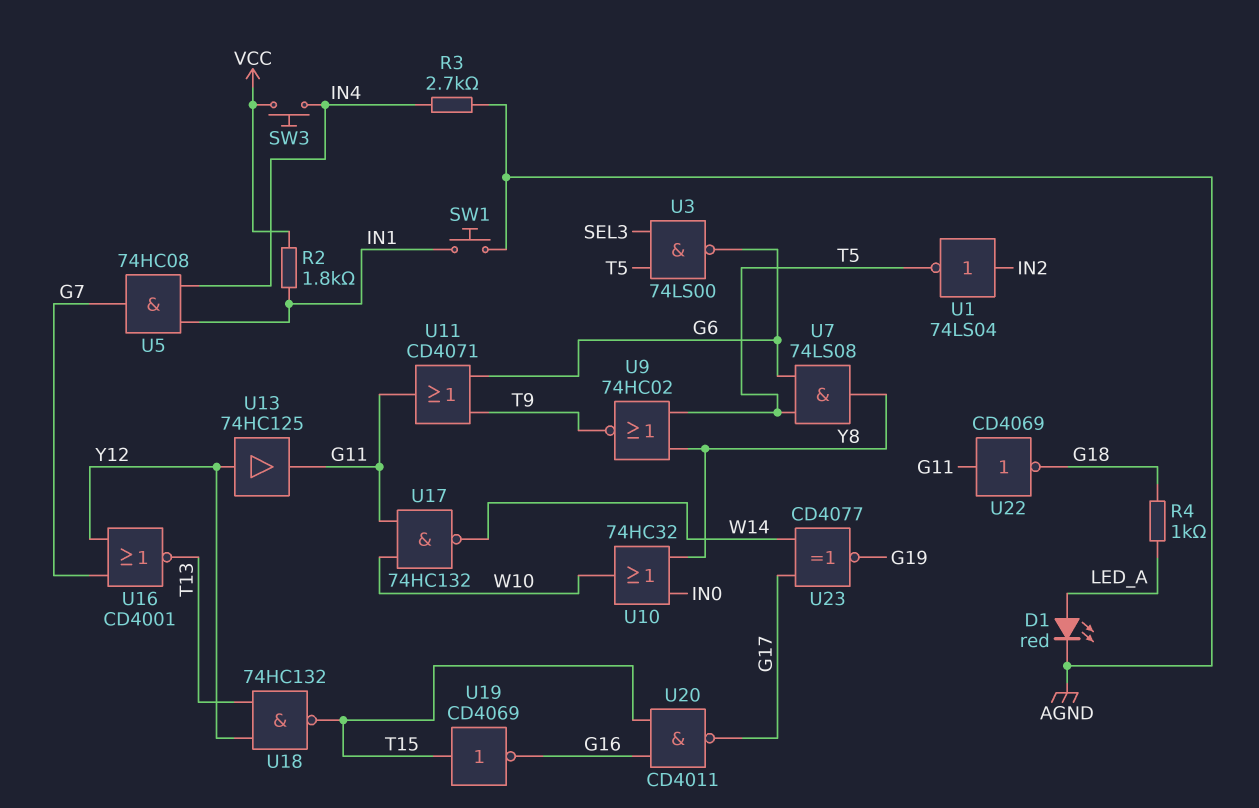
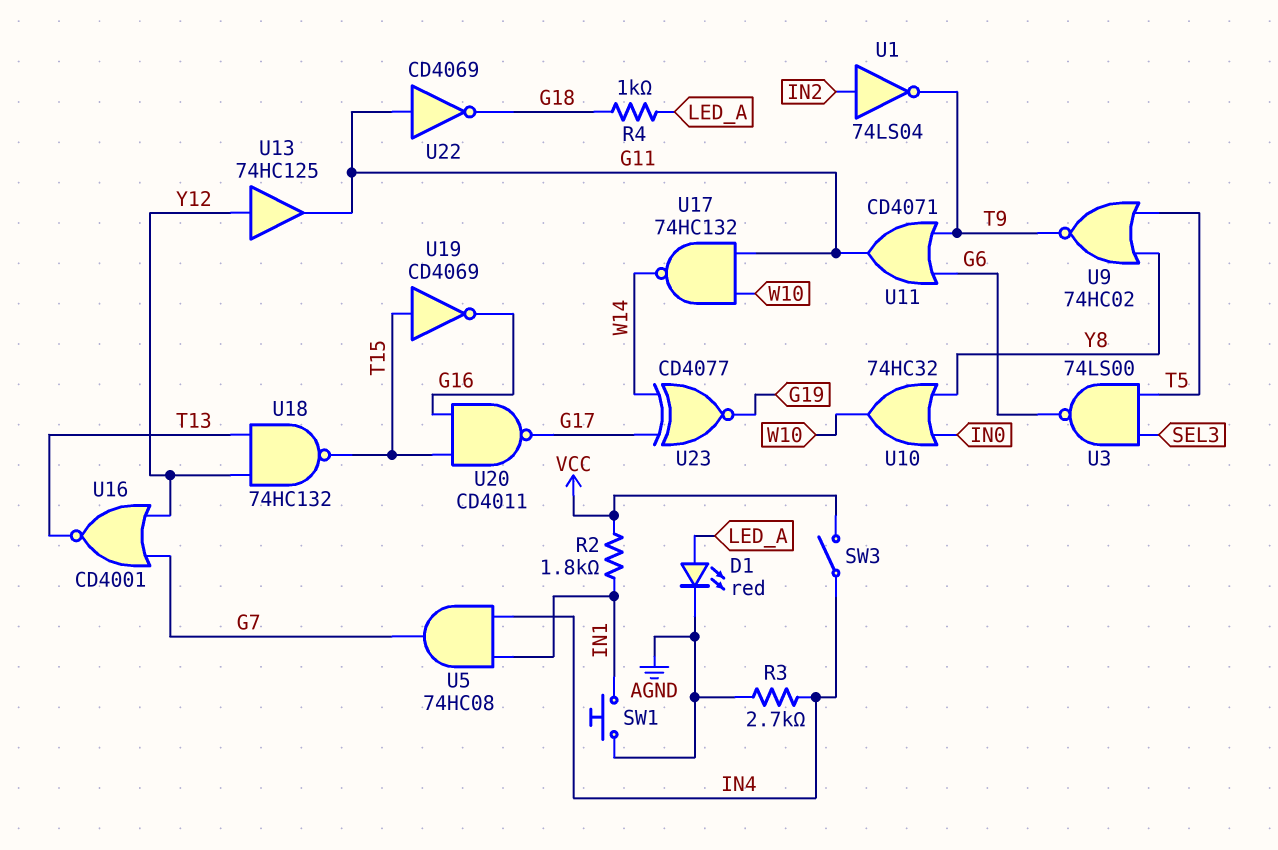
SW3: button (IN4, VCC) -> switch (IN4, VCC)
U1: NOT 74LS04 (in IN2, out T5) -> NOT 74LS04 (in IN2, out T9)
U7: AND 74LS08 (in G6, in T5, out Y8) -> none

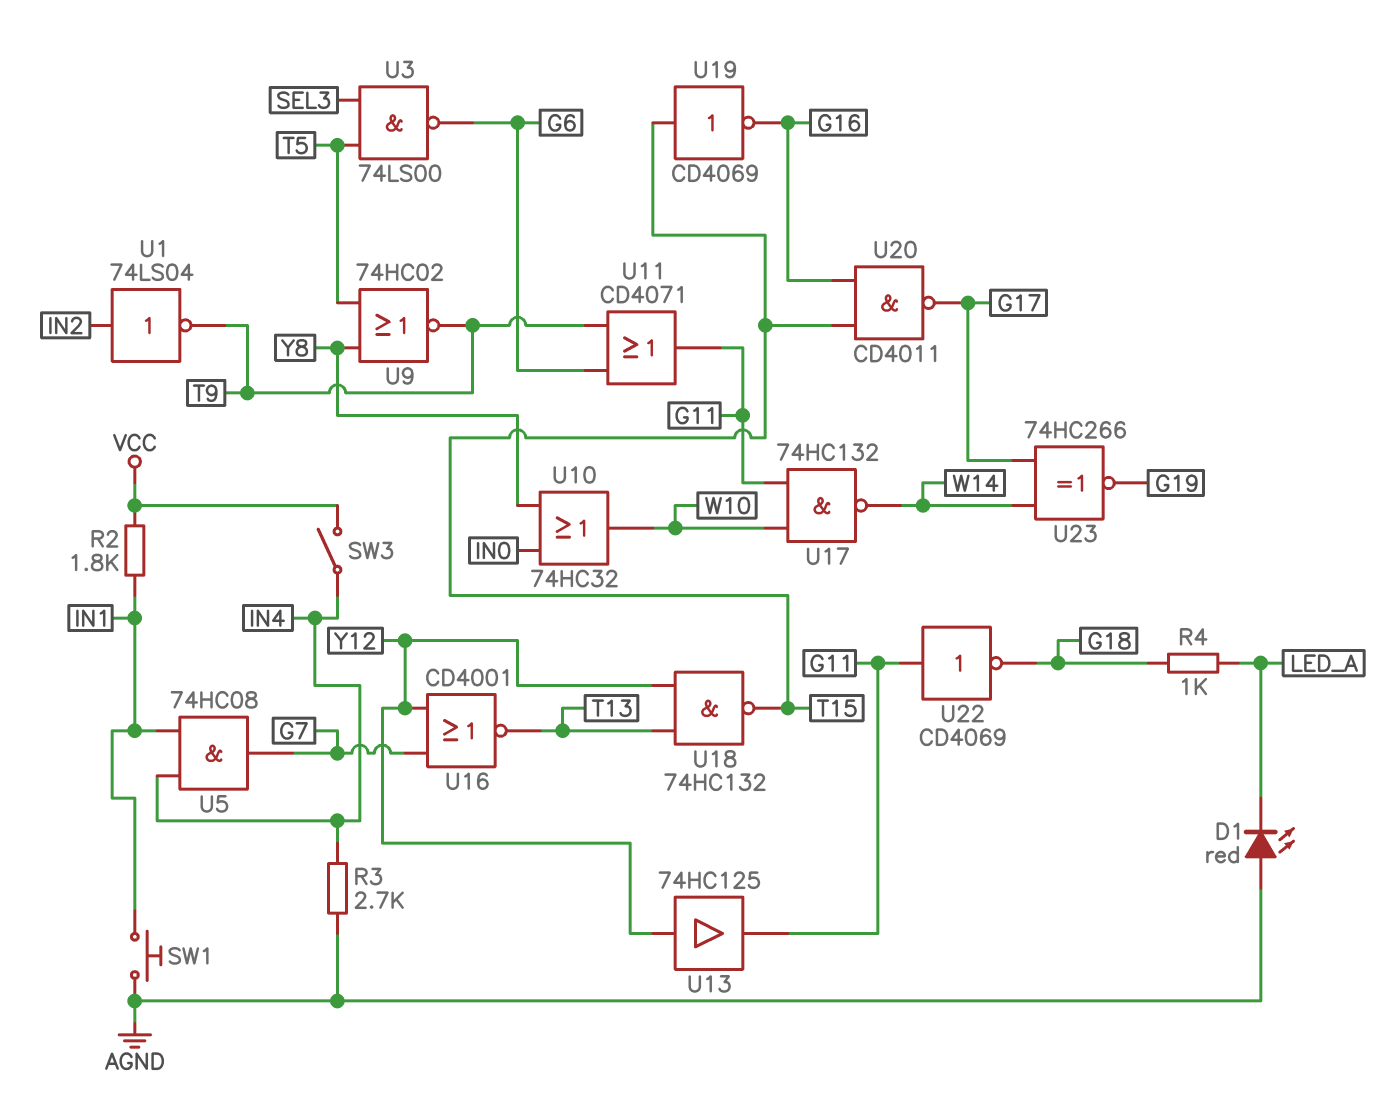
D1: LED red (A LED_A, K AGND) -> LED red (A AGND, K LED_A)
U23: XNOR CD4077 (in G17, in W14, out G19) -> XNOR 74HC266 (in G17, in W14, out G19)

